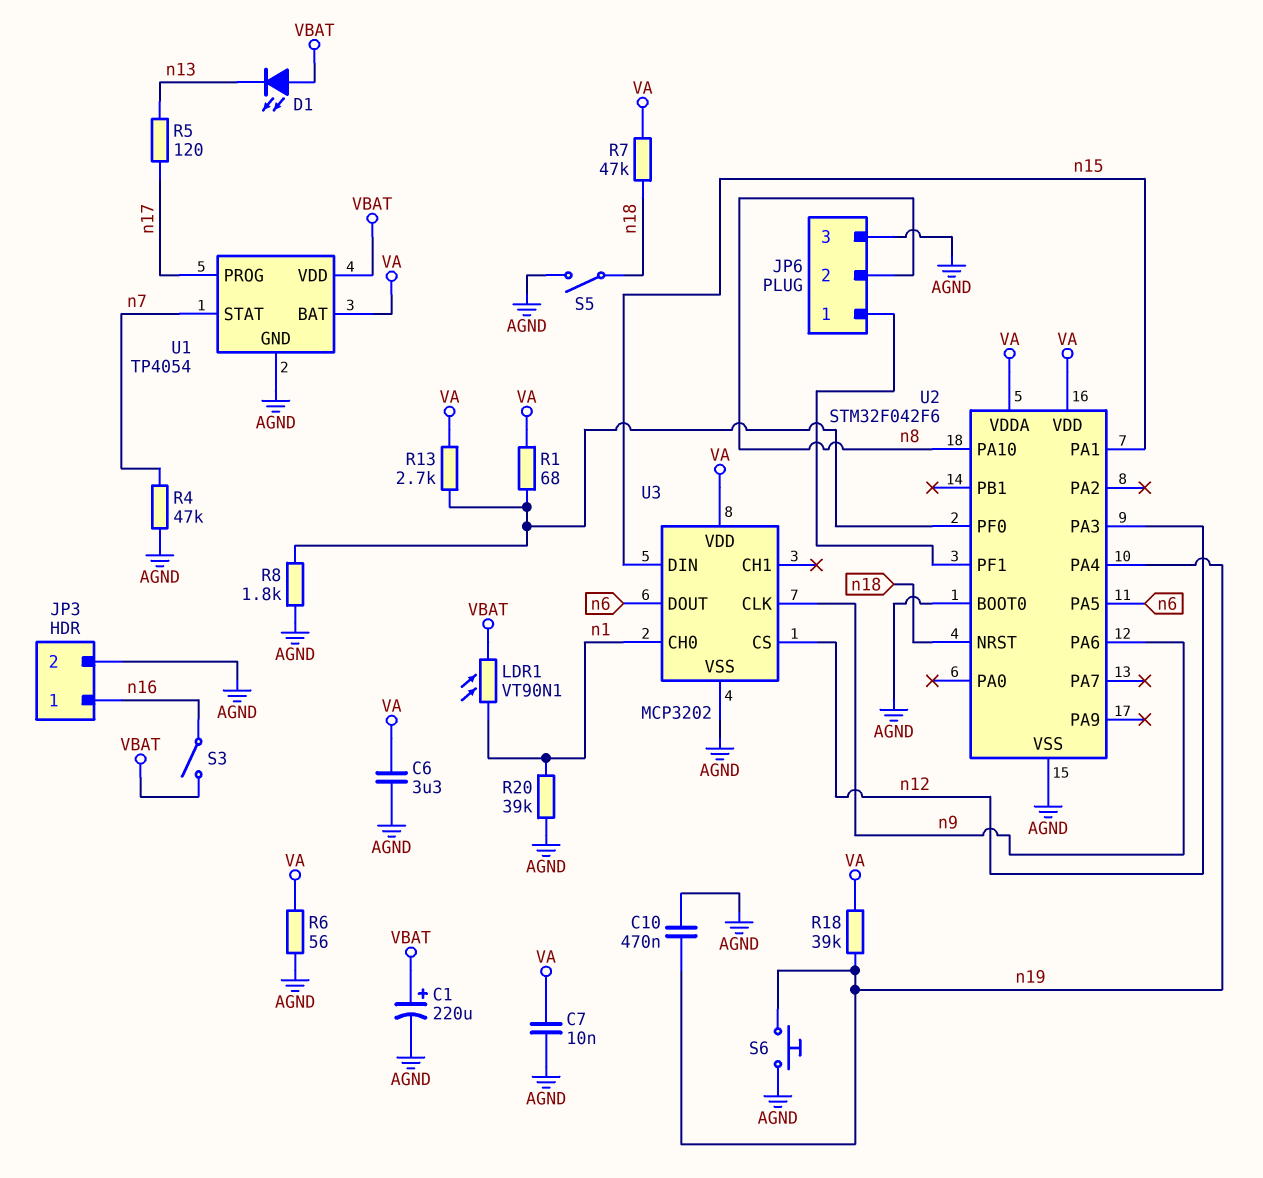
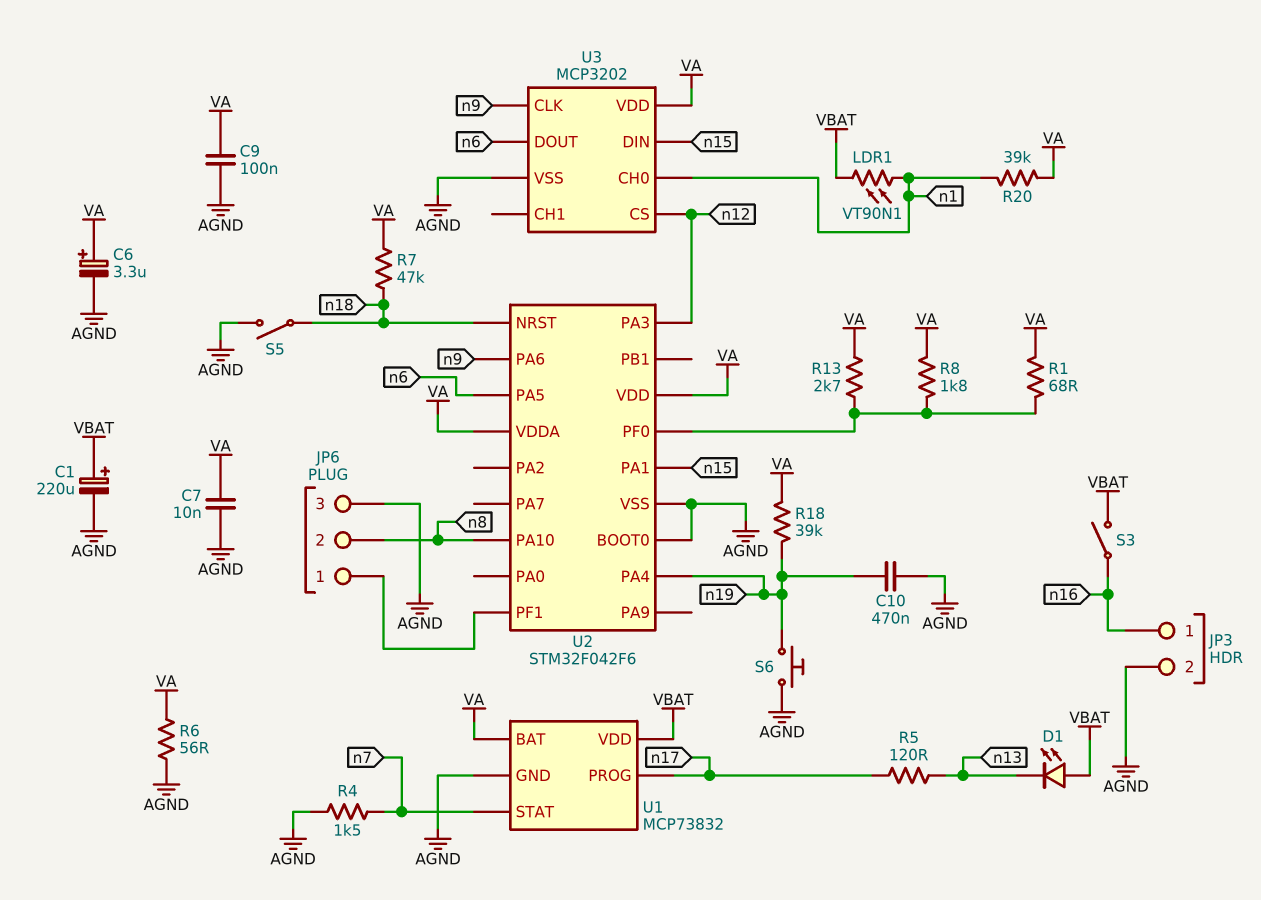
C6: 3.3uF (AGND, VA) -> 3.3uF (plus VA, minus AGND)
C9: none -> 100nF (AGND, VA)
R4: 47k (AGND, n7) -> 1.5k (AGND, n7)
R8: 1.8k (AGND, U2/PF0) -> 1.8k (U2/PF0, VA)
R20: 39k (AGND, n1) -> 39k (VA, n1)
U1: TP4054 -> MCP73832

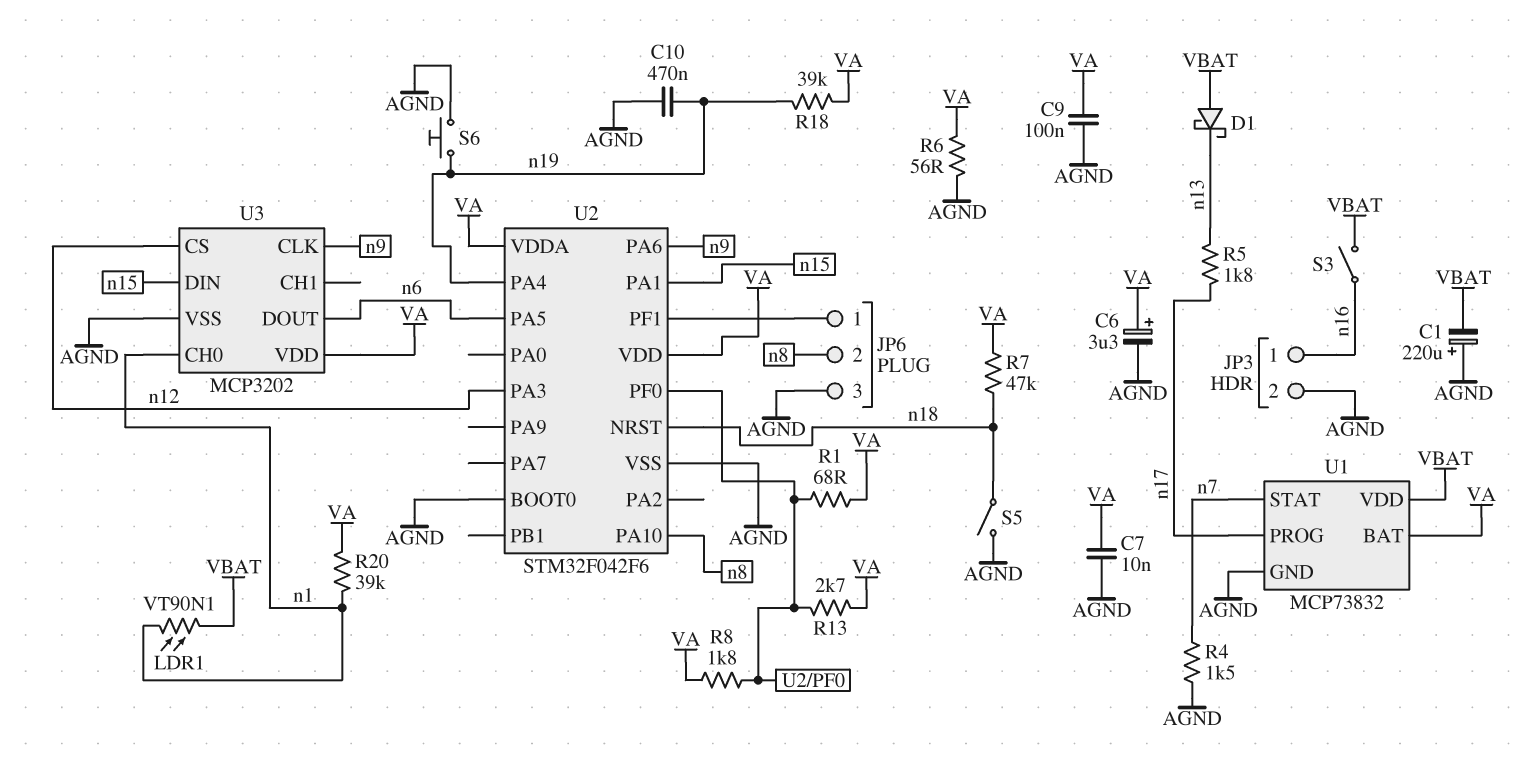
C1: 220uF (plus VBAT, minus AGND) -> 220uF (plus AGND, minus VBAT)
D1: LED (A VBAT, K n13) -> schottky (A VBAT, K n13)
R5: 120 (n13, n17) -> 1.8k (n13, n17)

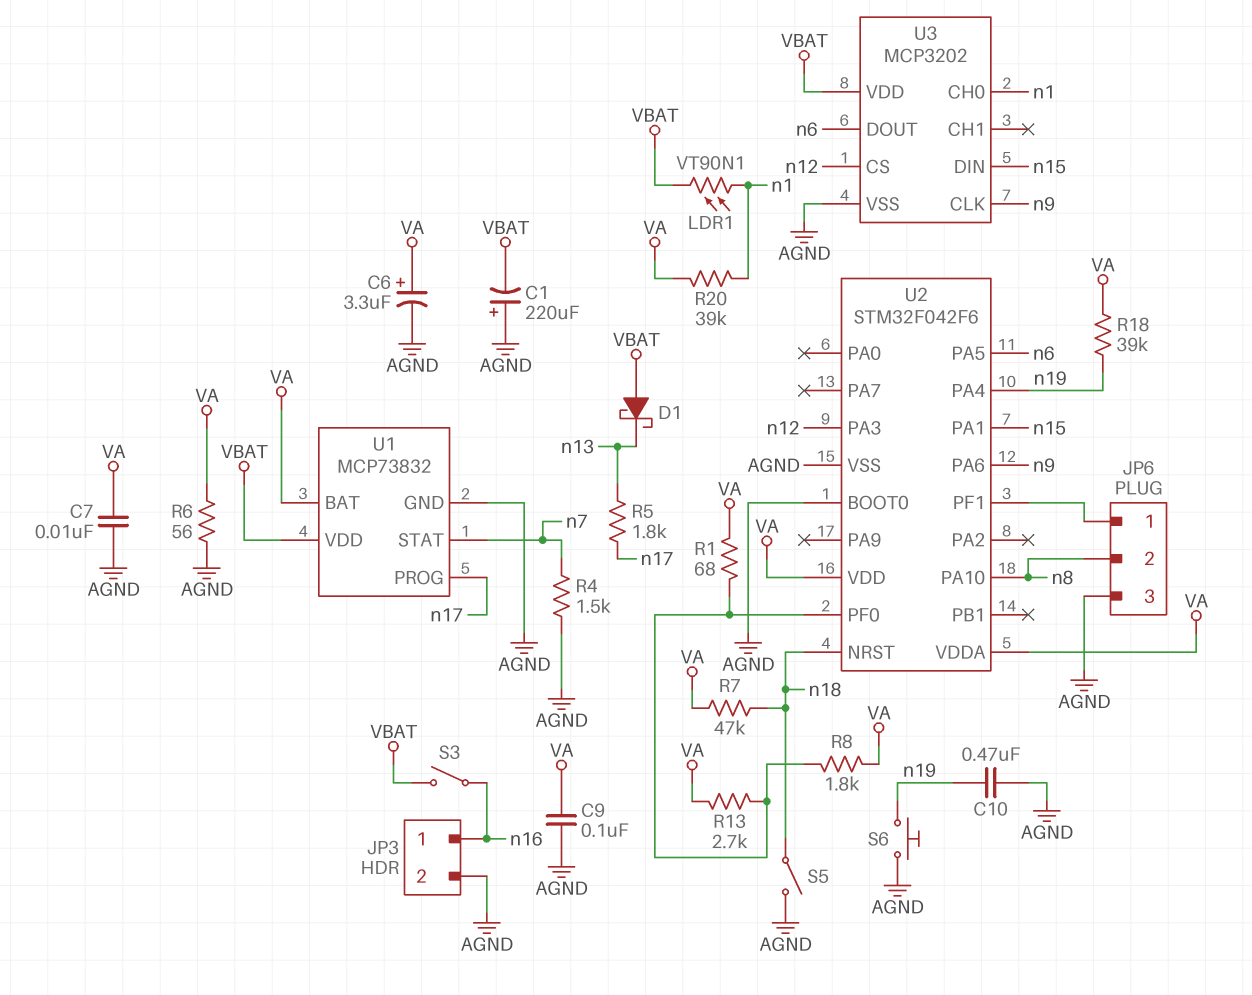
U3 pin VDD: VA -> VBAT

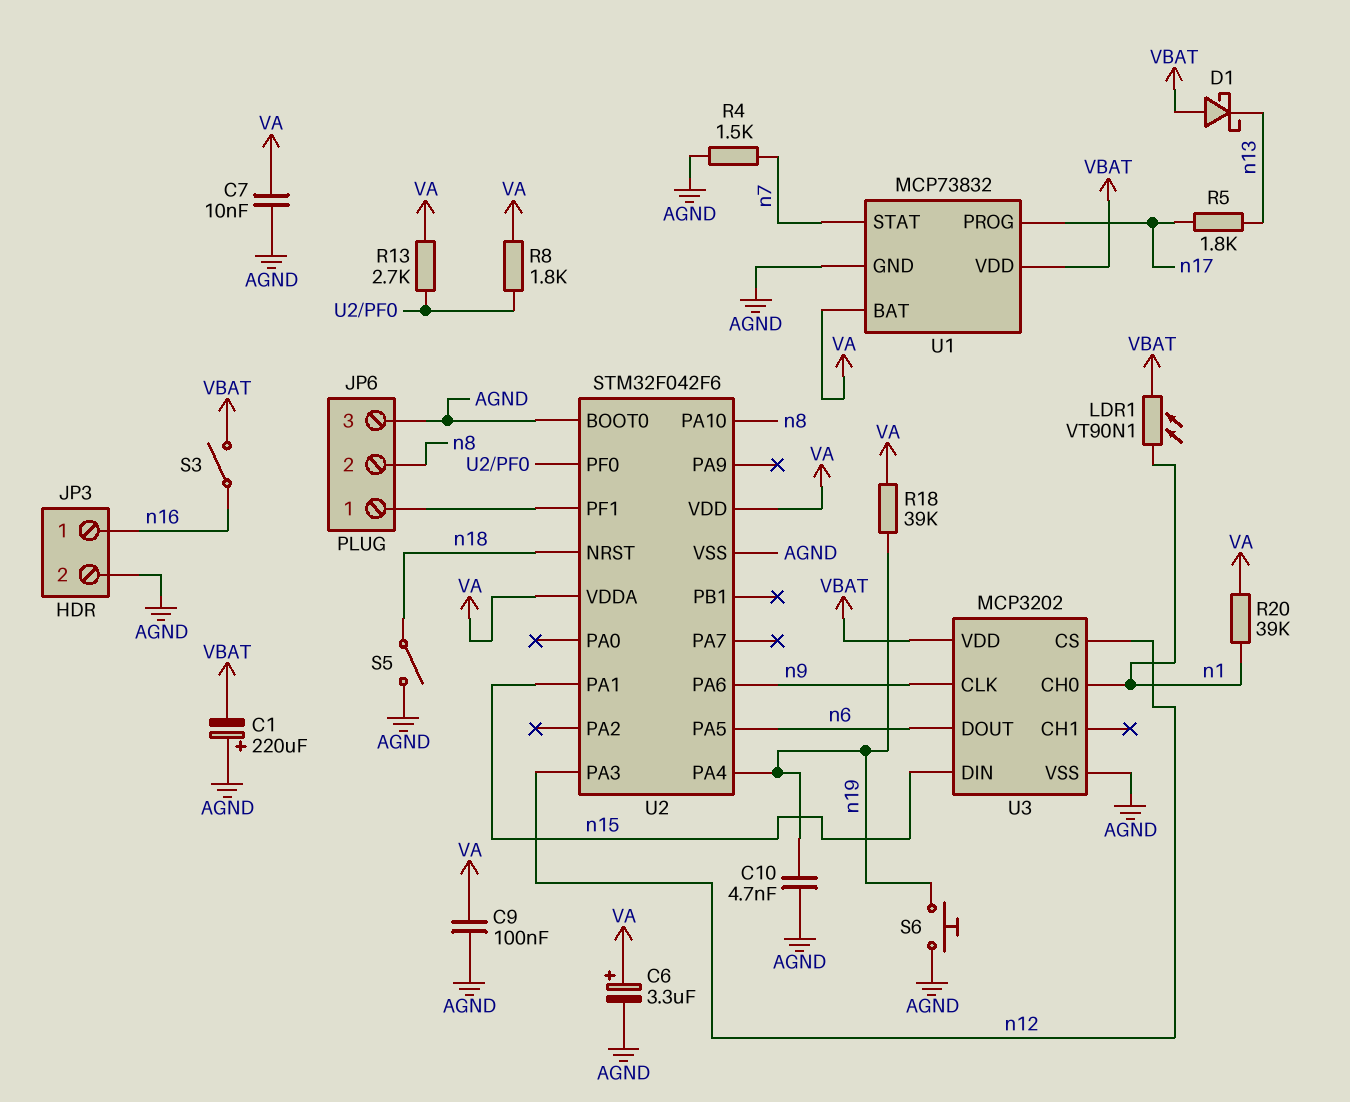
C10: 470nF (AGND, n19) -> 4.7nF (AGND, n19)
R1: 68 (U2/PF0, VA) -> none
R6: 56 (AGND, VA) -> none
R7: 47k (VA, n18) -> none

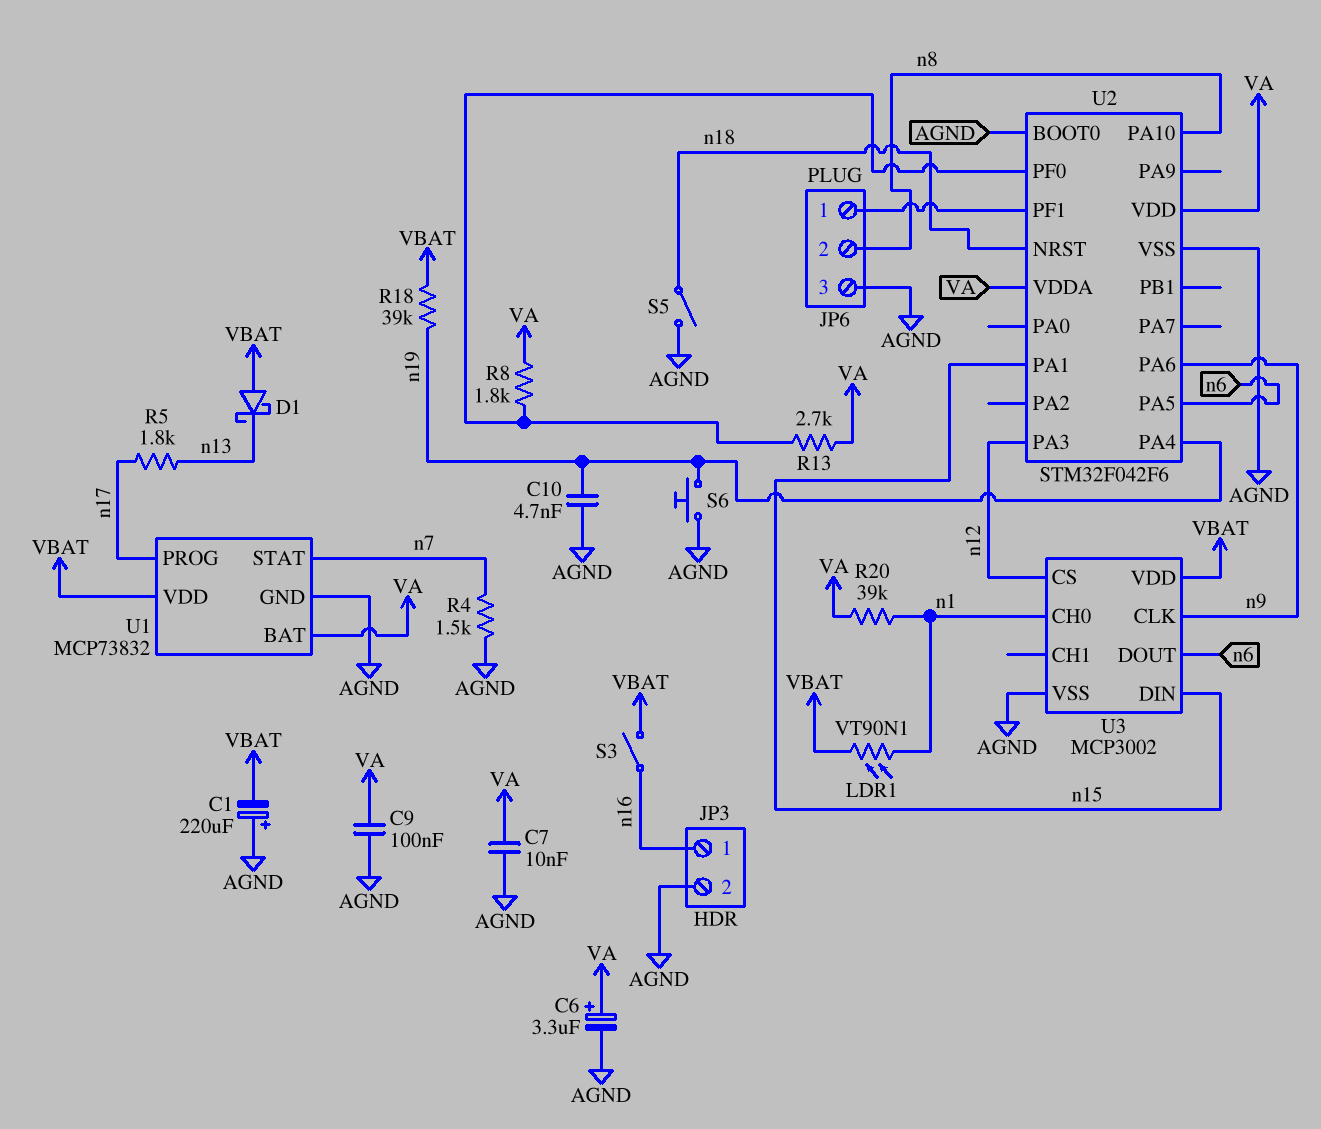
R18: 39k (VA, n19) -> 39k (VBAT, n19)
U3: MCP3202 -> MCP3002

